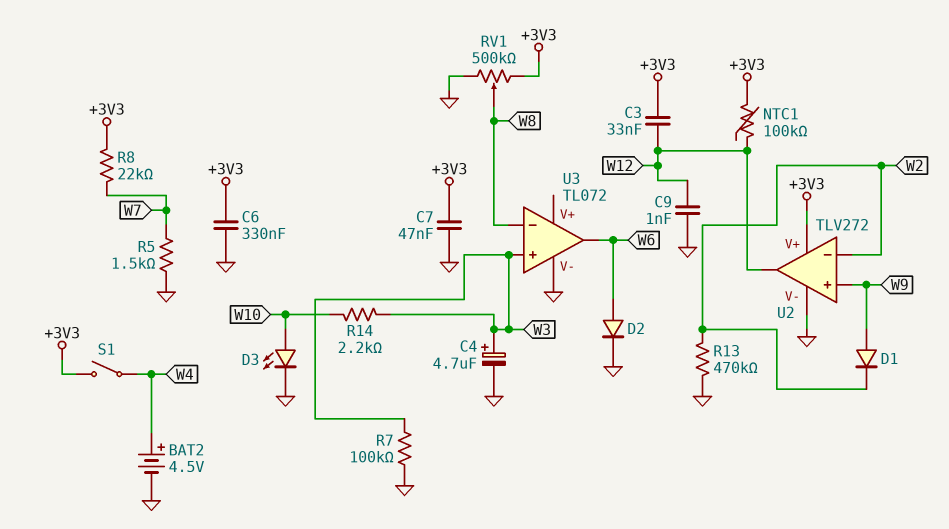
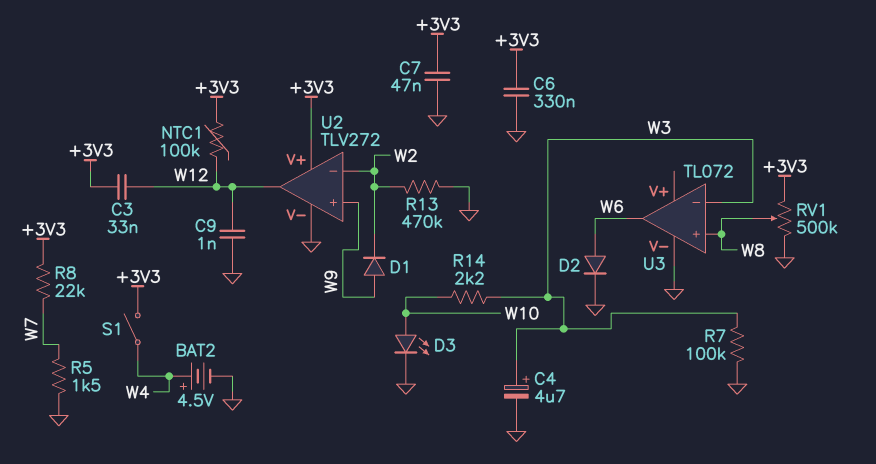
U3 pin in+: W3 -> W8
U3 pin in-: W8 -> W3

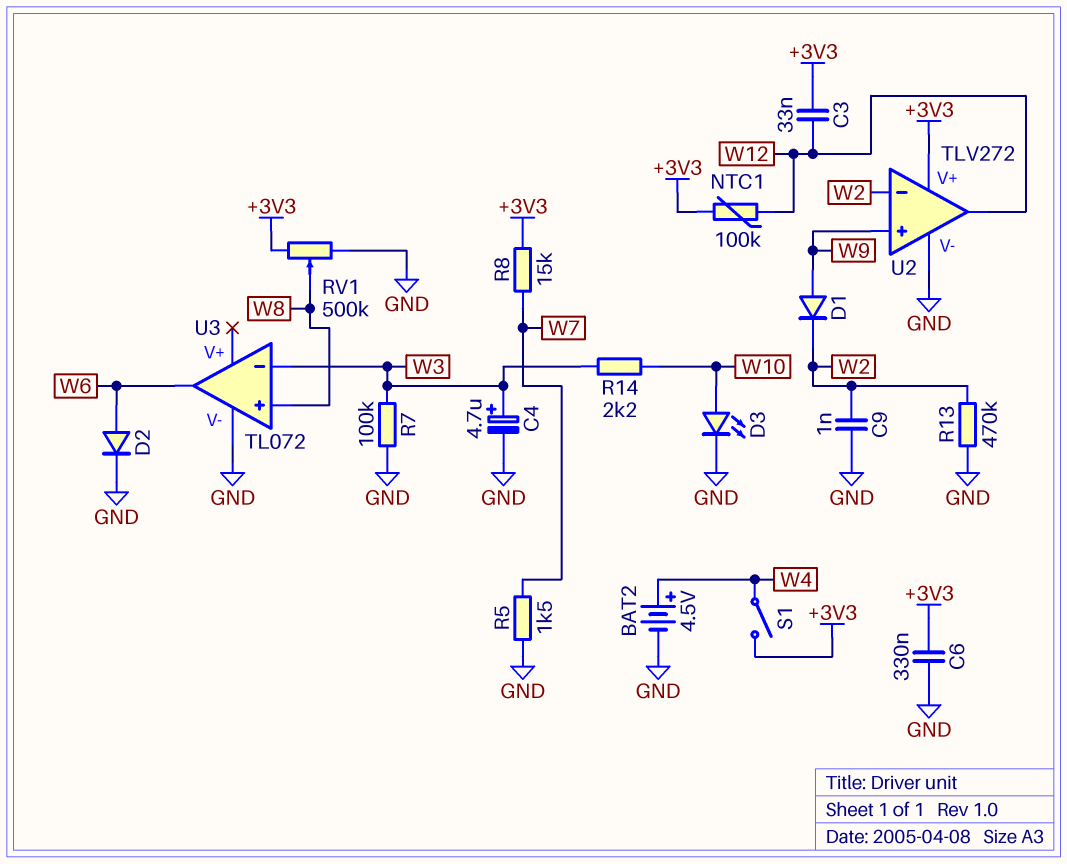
C7: 47nF (+3V3, GND) -> none
C9: 1nF (GND, W12) -> 1nF (GND, W2)
R8: 22k (+3V3, W7) -> 15k (+3V3, W7)

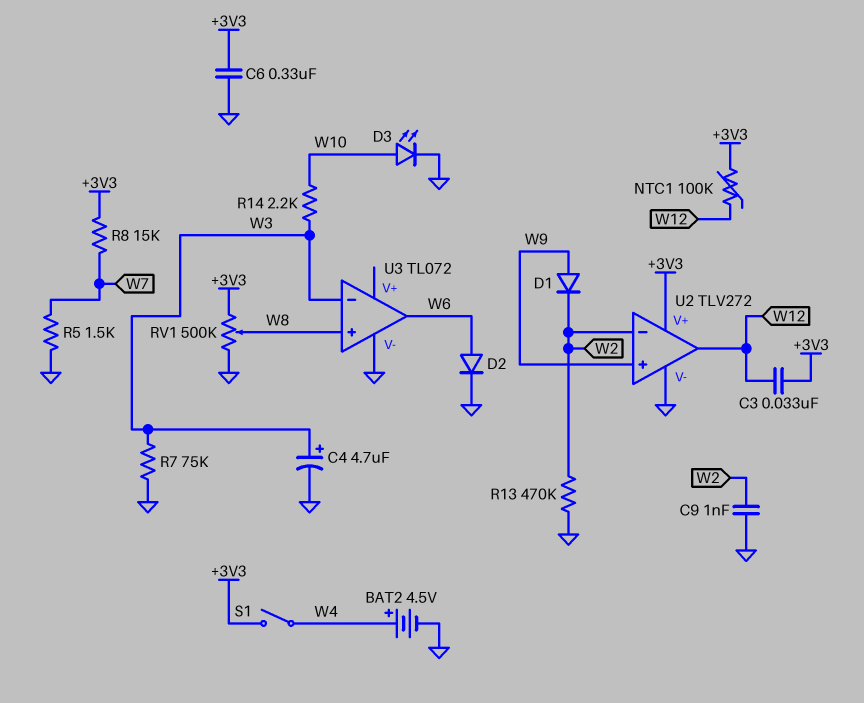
R7: 100k (GND, W3) -> 75k (GND, W3)

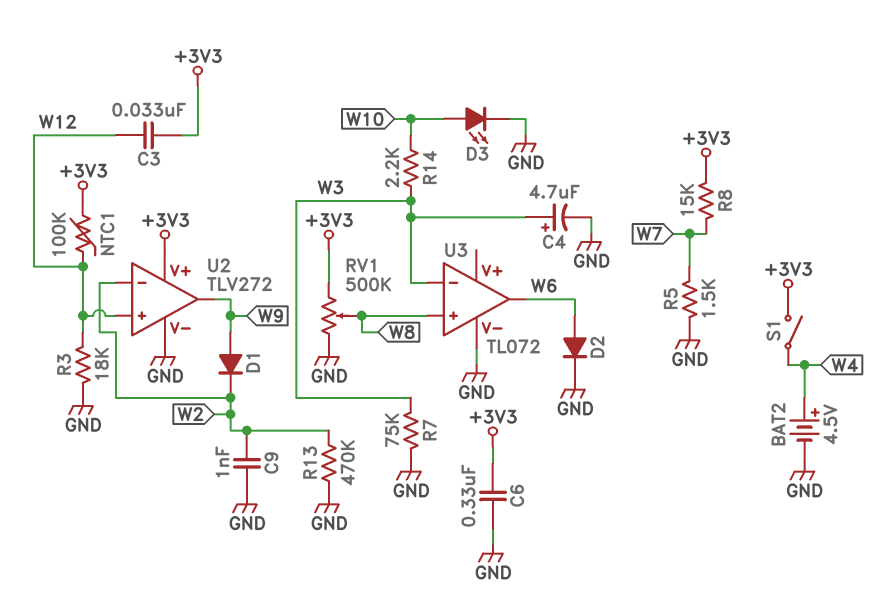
R3: none -> 18k (GND, W12)
U2 pin in+: W9 -> W12
U2 pin out: W12 -> W9

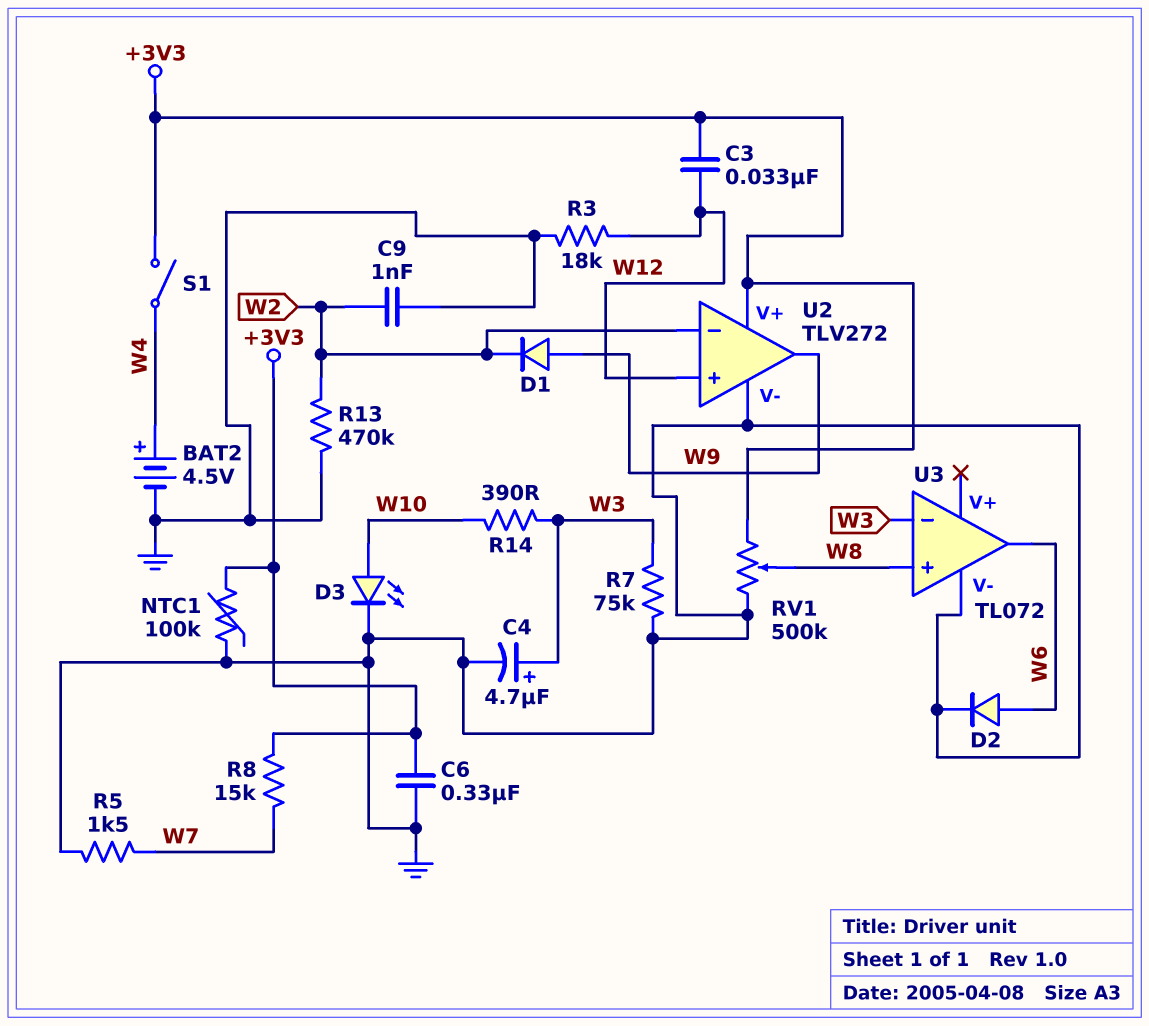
NTC1: 100k (+3V3, W12) -> 100k (+3V3, GND)
R14: 2.2k (W3, W10) -> 390 (W3, W10)

